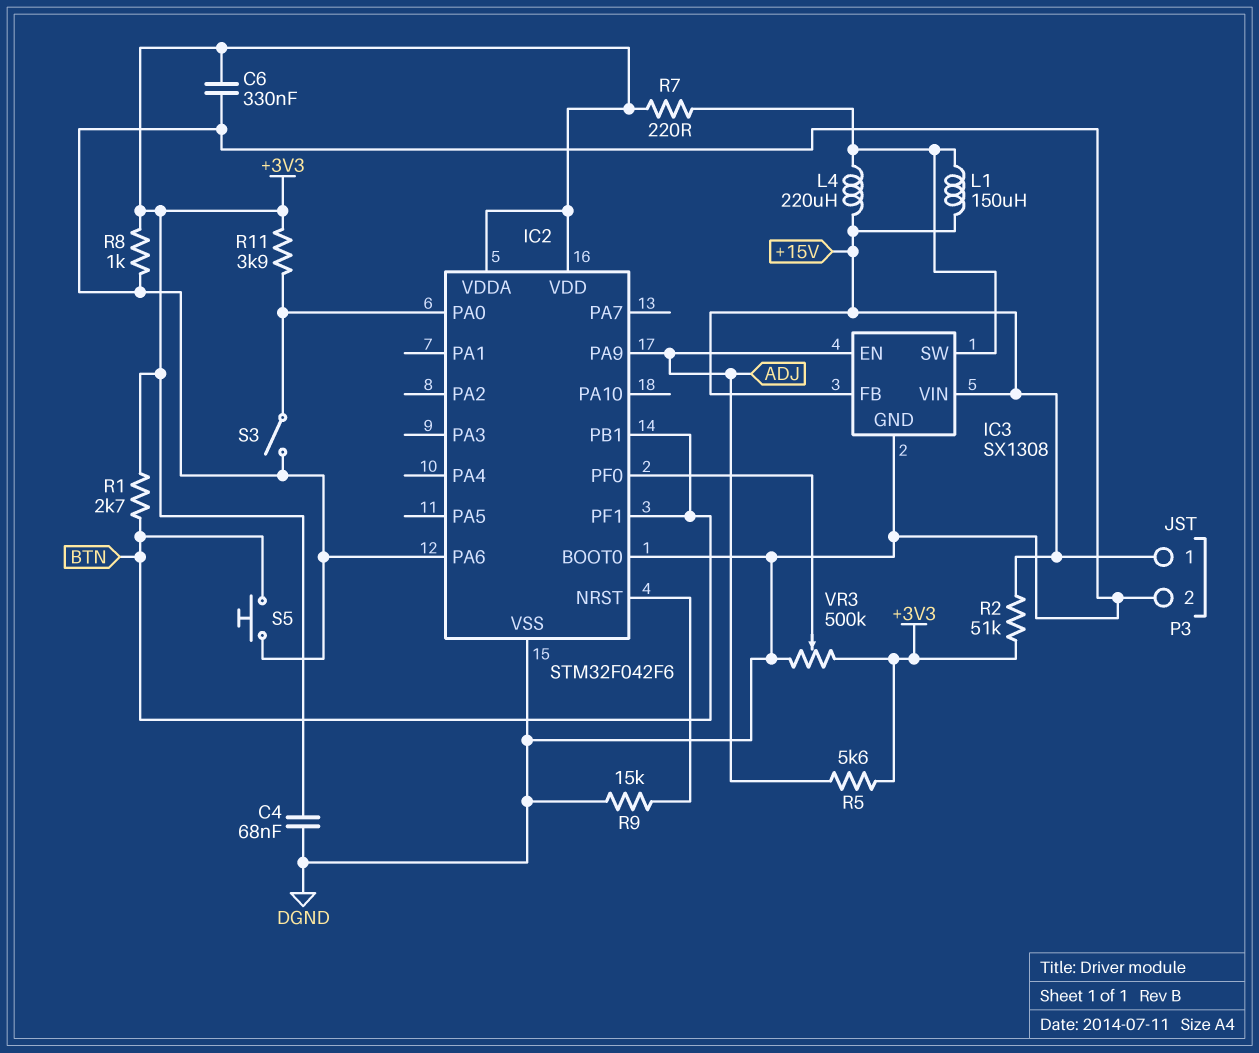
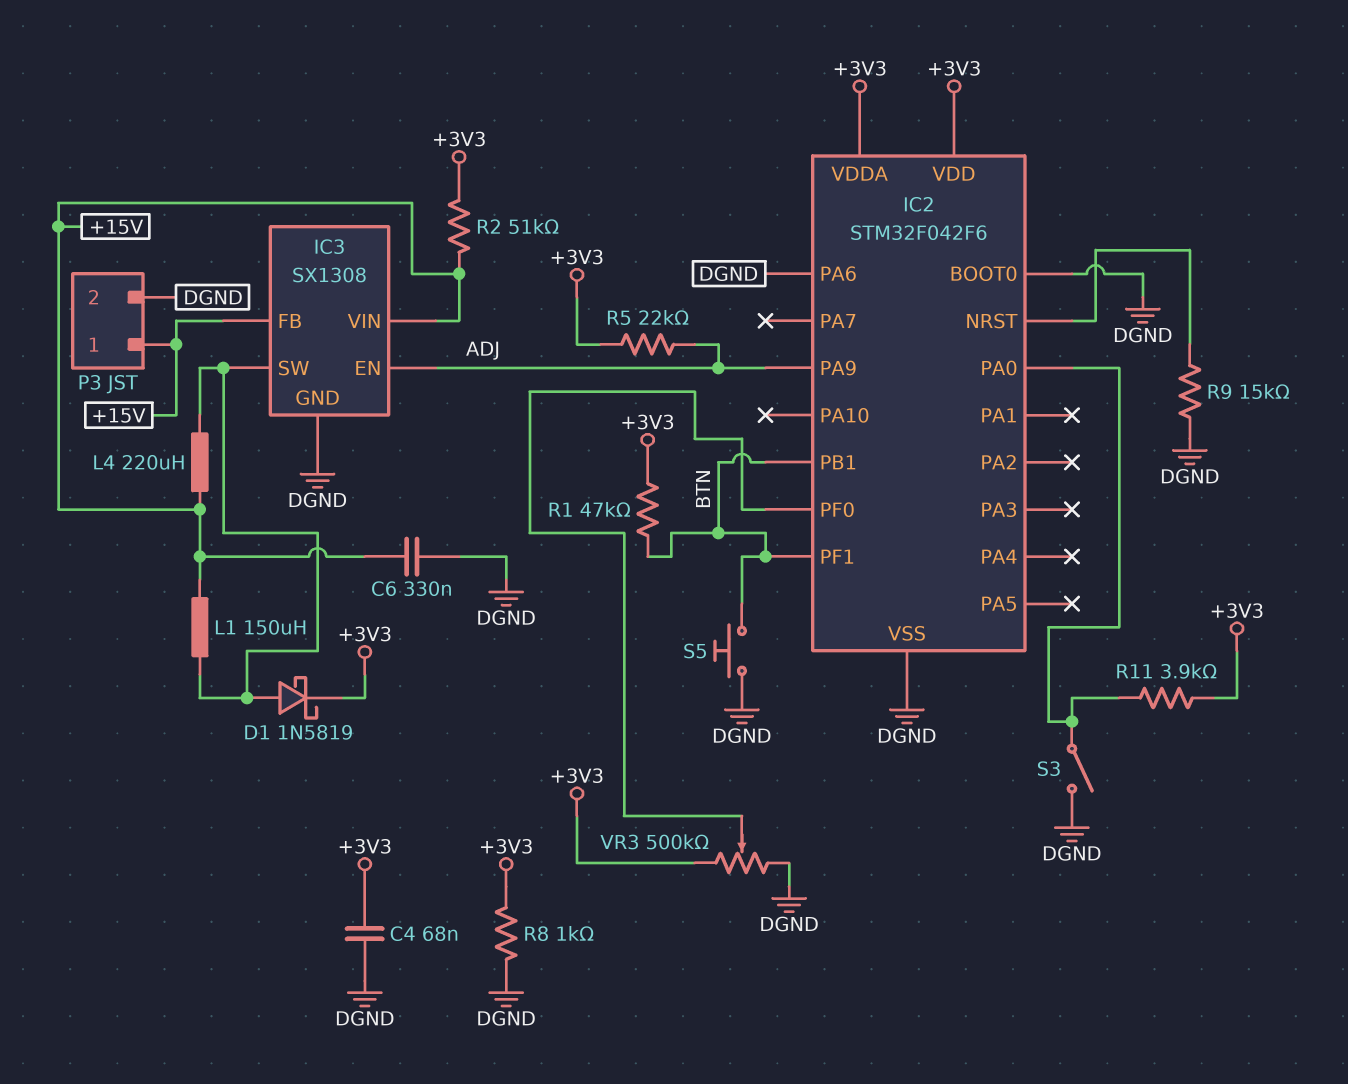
C6: 330nF (+3V3, DGND) -> 330nF (+15V, DGND)
D1: none -> schottky 1N5819 (A IC3/SW, K +3V3)
R1: 2.7k (+3V3, BTN) -> 47k (+3V3, BTN)
R5: 5.6k (+3V3, ADJ) -> 22k (+3V3, ADJ)
R7: 220 (+3V3, IC3/SW) -> none

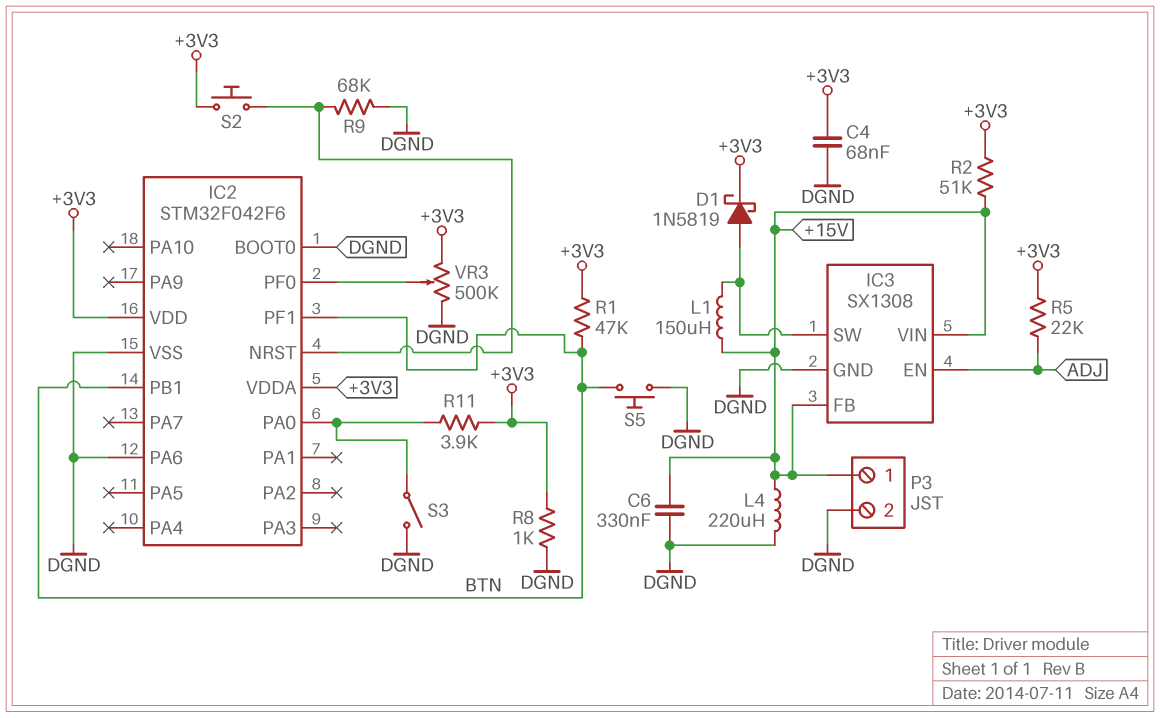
IC2 pin PA9: ADJ -> none
L4: 220uH (+15V, IC3/SW) -> 220uH (+15V, DGND)
R9: 15k (DGND, IC2/NRST) -> 68k (DGND, IC2/NRST)
S2: none -> button (+3V3, IC2/NRST)

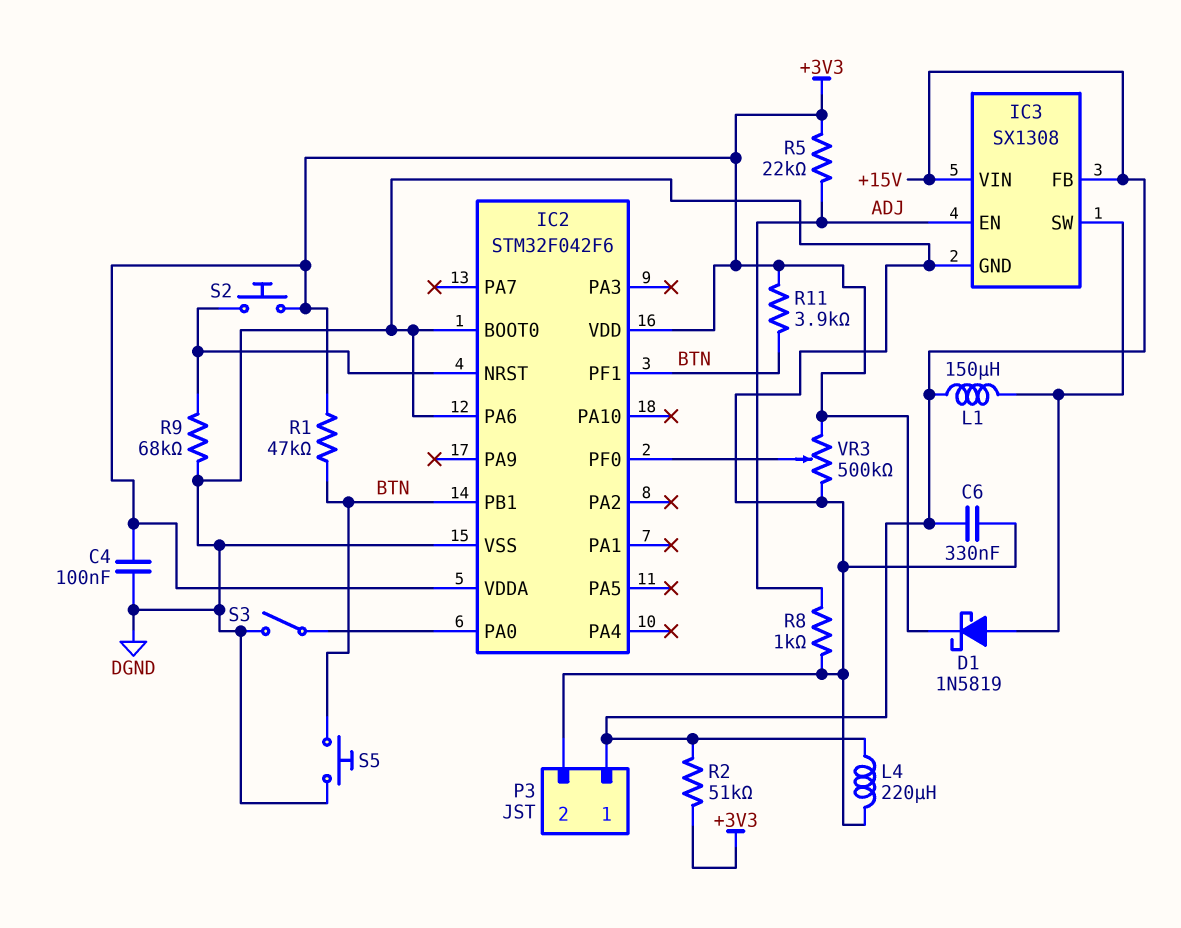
C4: 68nF (+3V3, DGND) -> 100nF (+3V3, DGND)
R8: 1k (+3V3, DGND) -> 1k (ADJ, DGND)
R11: 3.9k (+3V3, IC2/PA0) -> 3.9k (+3V3, BTN)

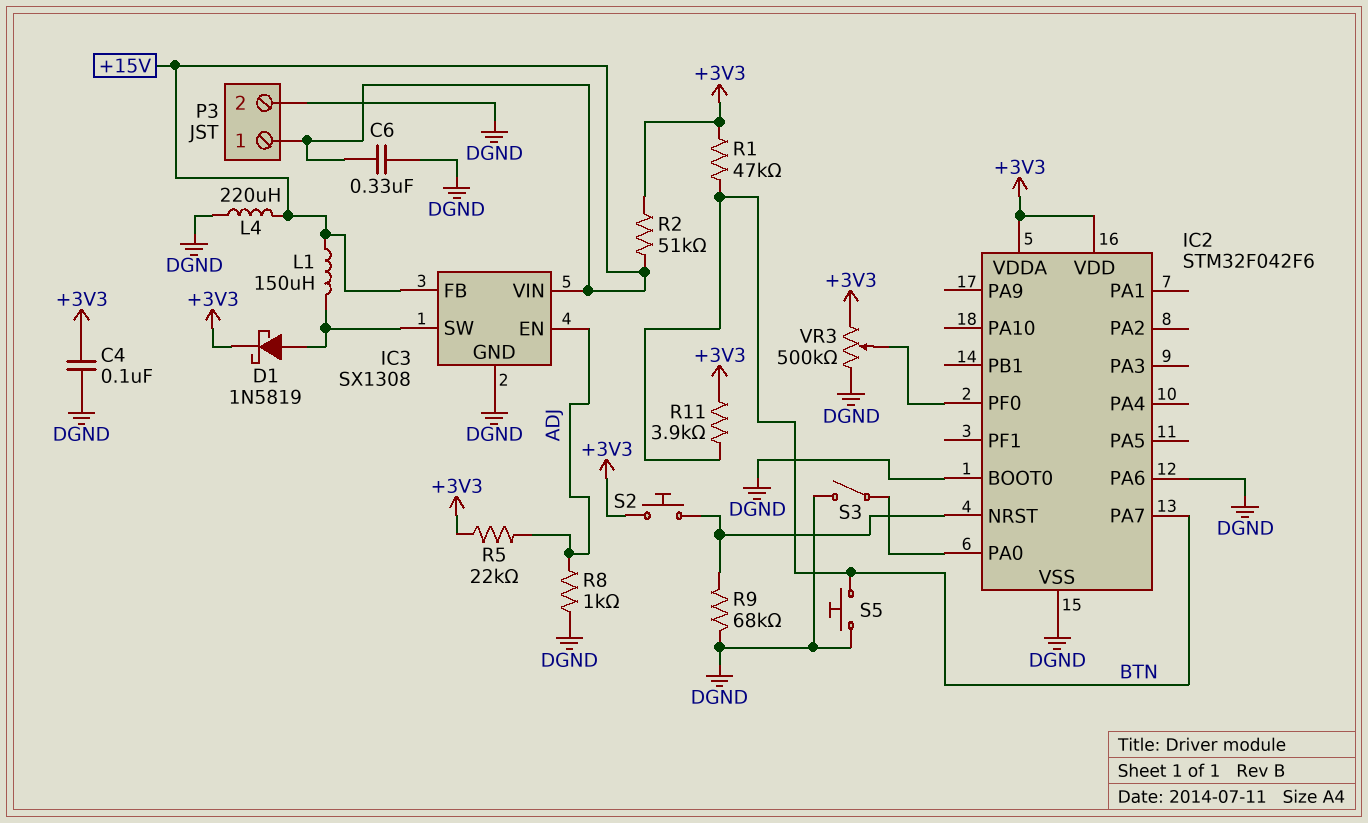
IC2 pin PA7: none -> BTN
IC2 pin PB1: BTN -> none
IC2 pin PF1: BTN -> none

